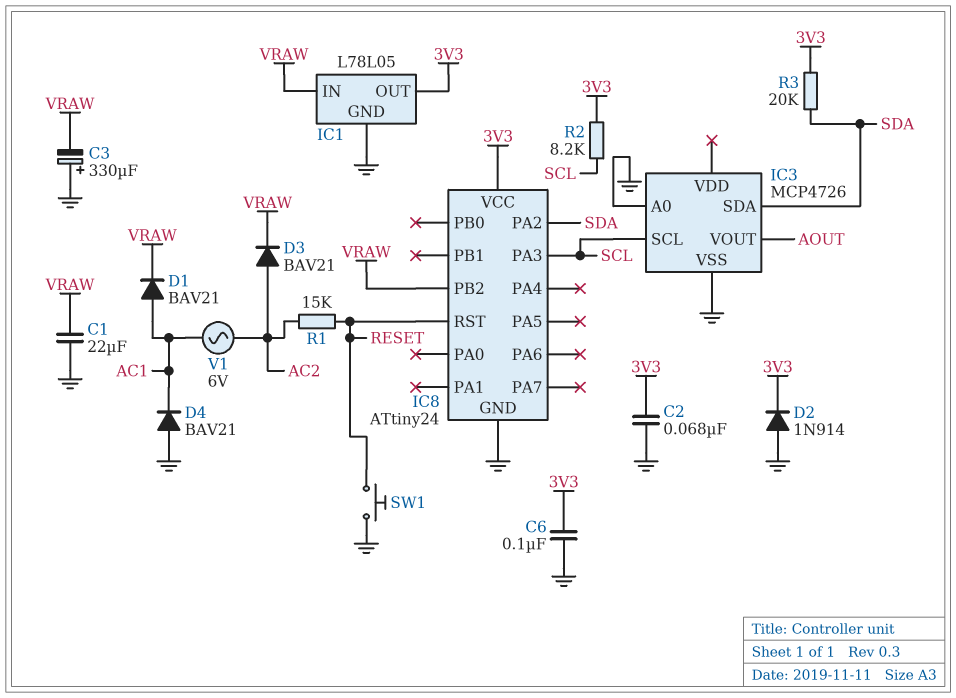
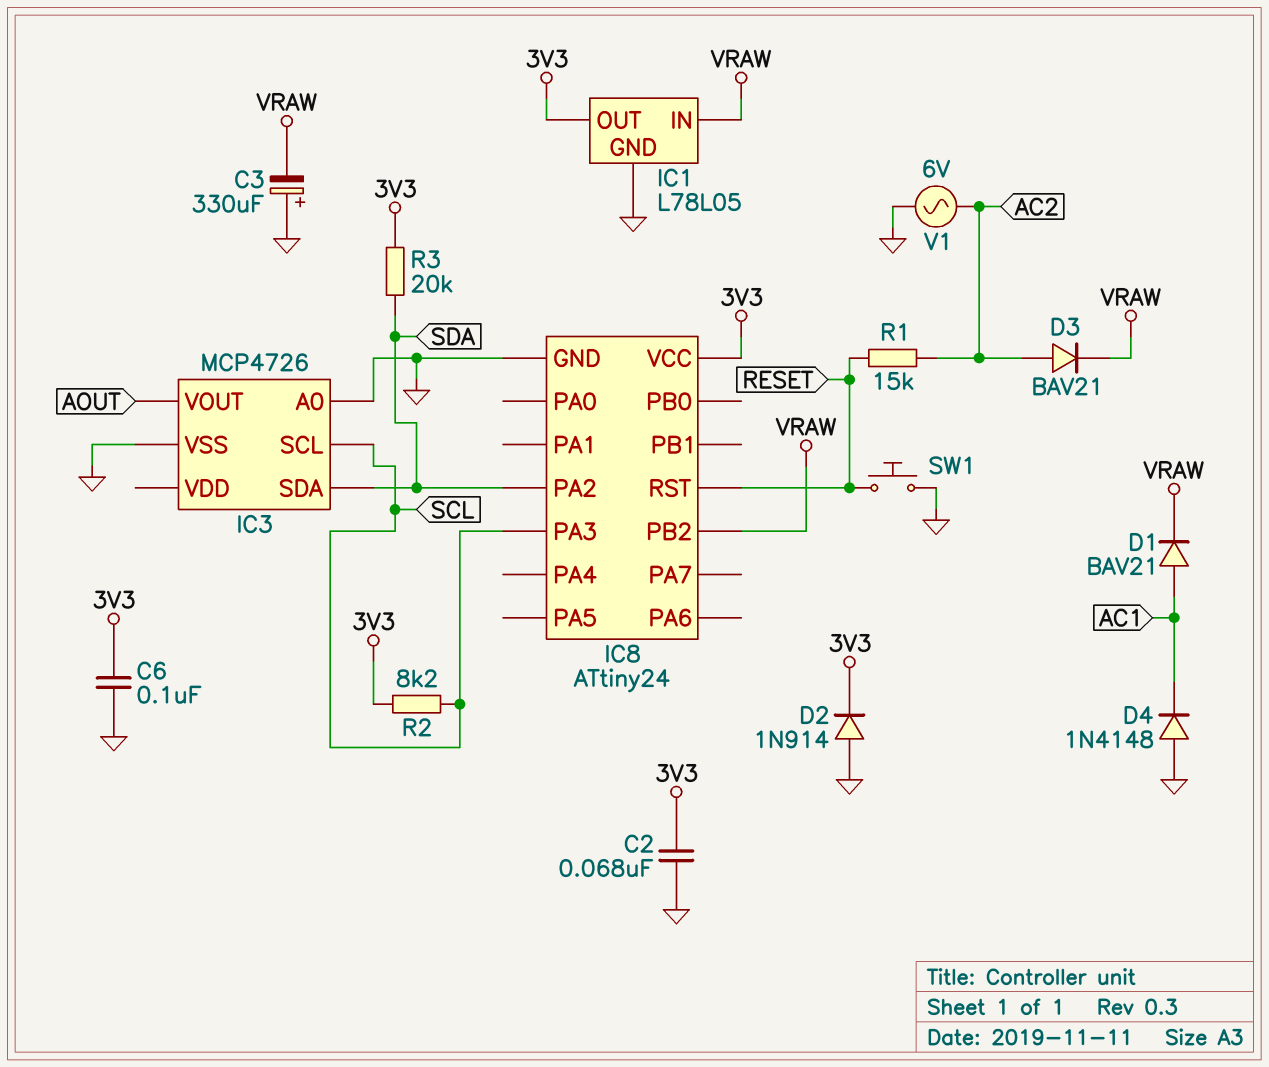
C1: 22uF (GND, VRAW) -> none
D4: diode BAV21 (A GND, K AC1) -> diode 1N4148 (A GND, K AC1)
V1: AC 6V (AC1, AC2) -> AC 6V (AC2, GND)

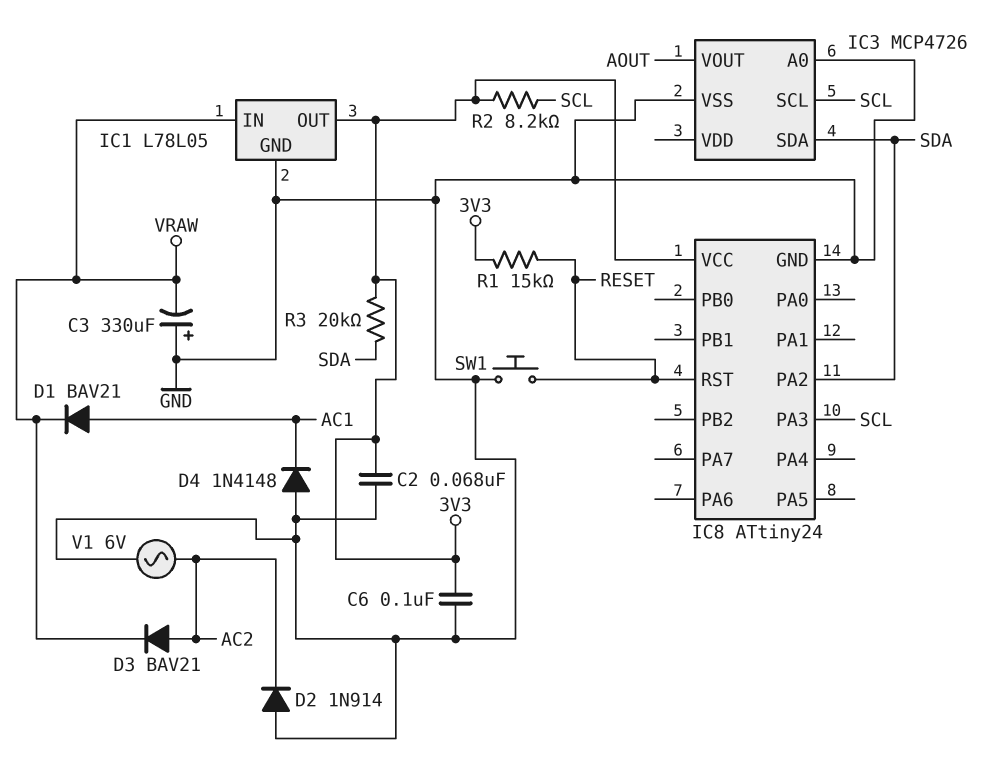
D2: diode 1N914 (A GND, K 3V3) -> diode 1N914 (A GND, K AC2)
IC8 pin PB2: VRAW -> none
R1: 15k (AC2, RESET) -> 15k (3V3, RESET)

